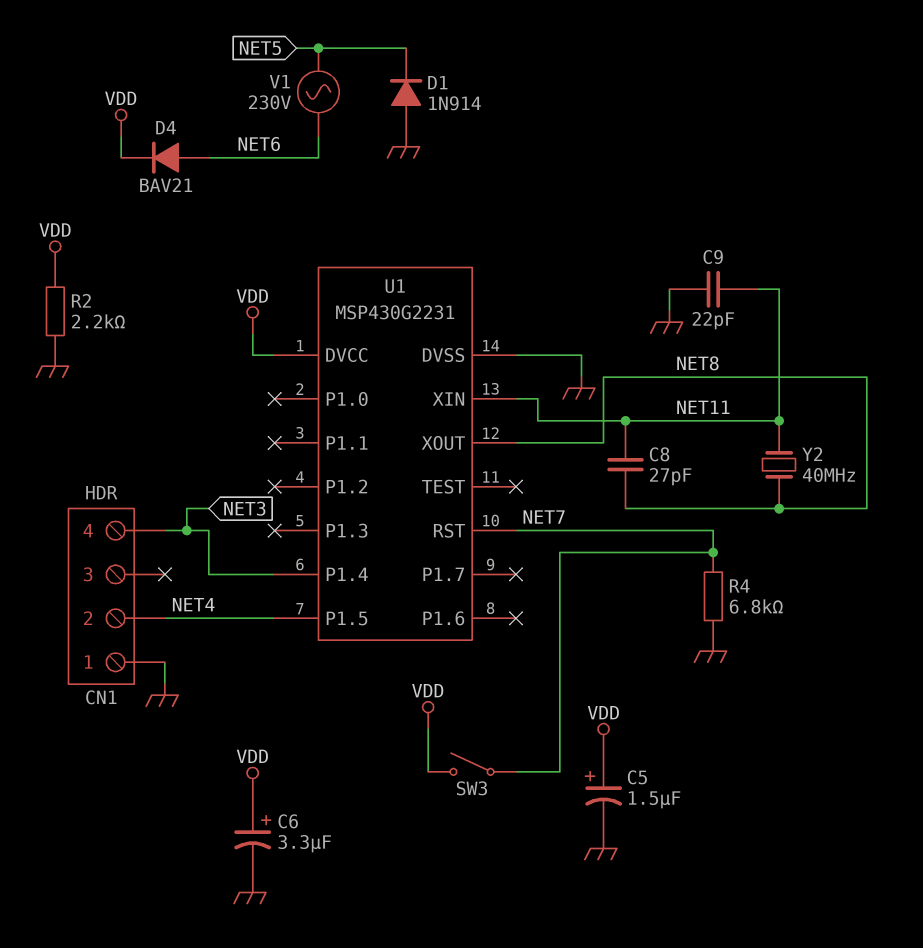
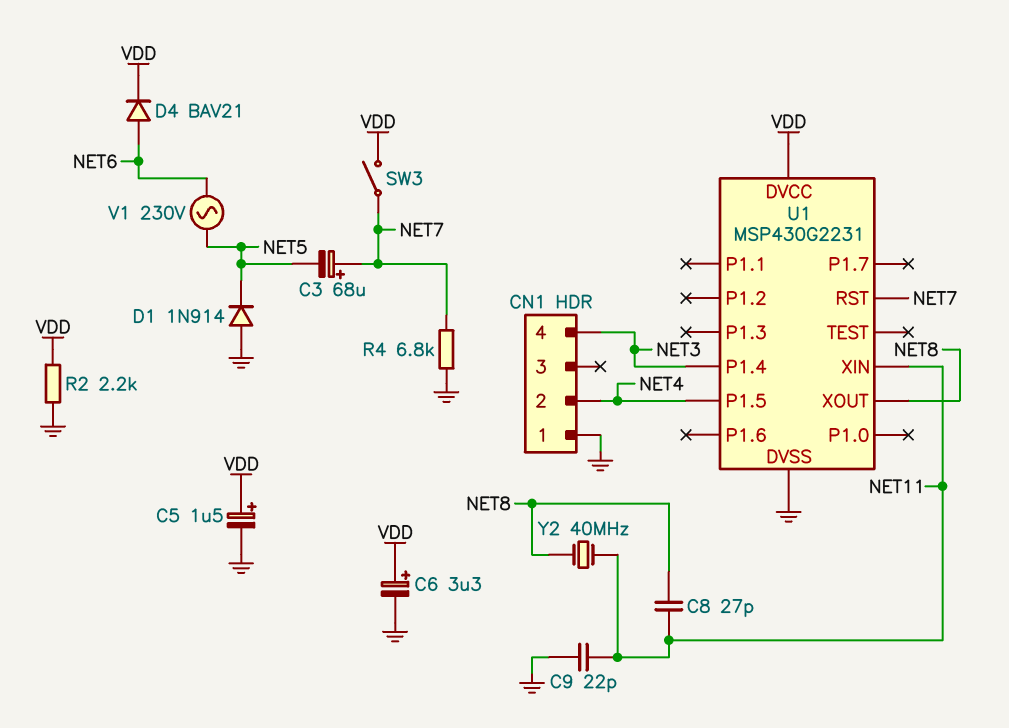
C3: none -> 68uF (plus NET7, minus NET5)

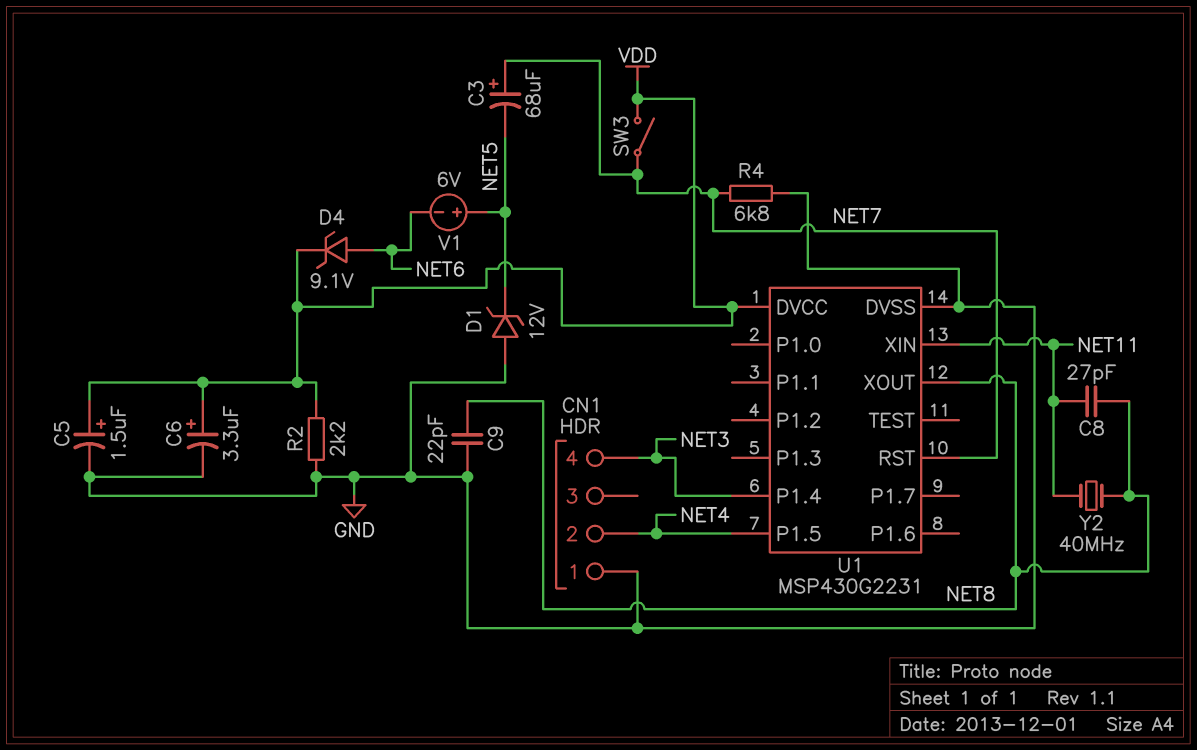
C9: 22pF (GND, NET11) -> 22pF (GND, NET8)
D1: diode 1N914 (A GND, K NET5) -> zener 12V (A GND, K NET5)
D4: diode BAV21 (A NET6, K VDD) -> zener 9.1V (A NET6, K VDD)
V1: AC 230V (NET5, NET6) -> 6V (plus NET5, minus NET6)

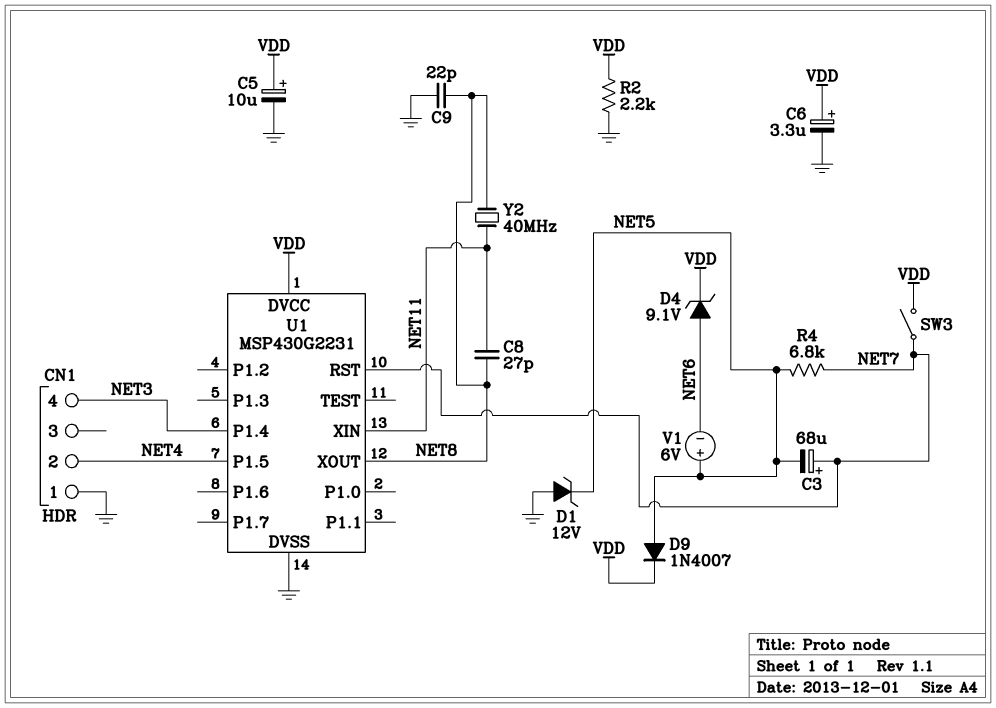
C5: 1.5uF (plus VDD, minus GND) -> 10uF (plus VDD, minus GND)
D9: none -> diode 1N4007 (A NET5, K VDD)
R4: 6.8k (GND, NET7) -> 6.8k (NET5, NET7)

